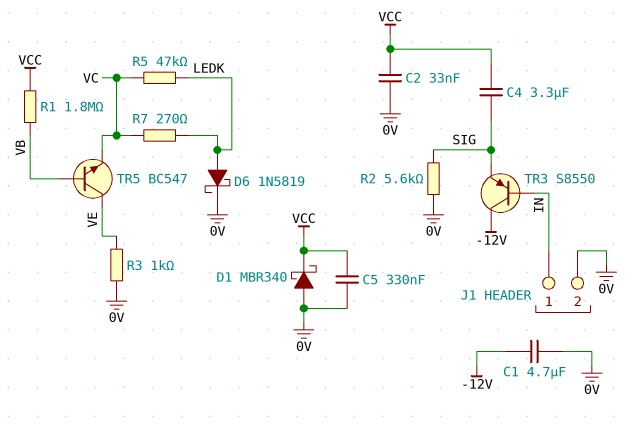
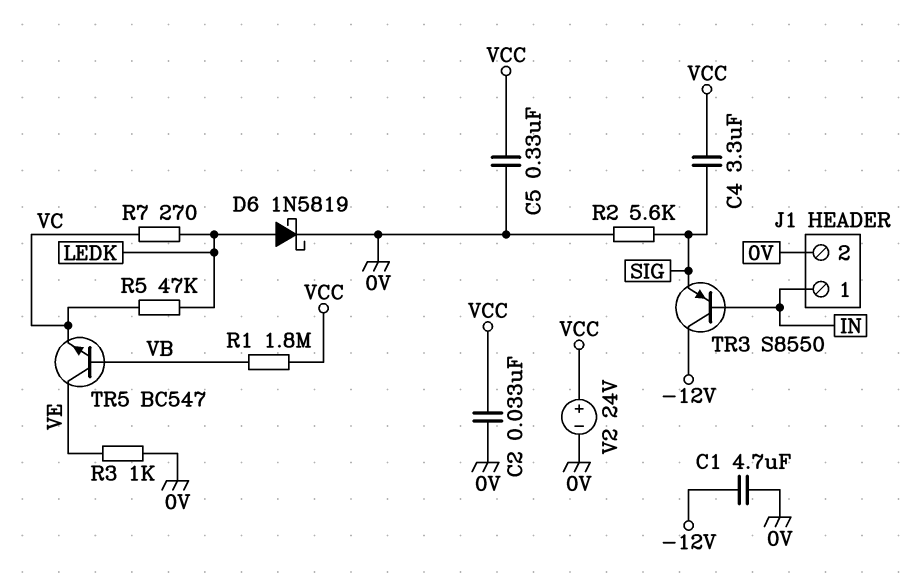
D1: schottky MBR340 (A 0V, K VCC) -> none
V2: none -> 24V (plus VCC, minus 0V)

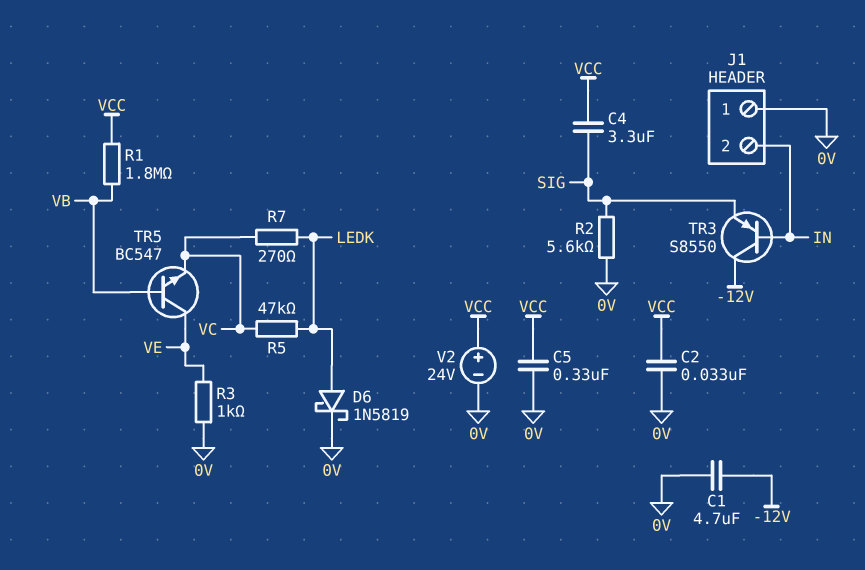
J1 pin 1: IN -> 0V
J1 pin 2: 0V -> IN

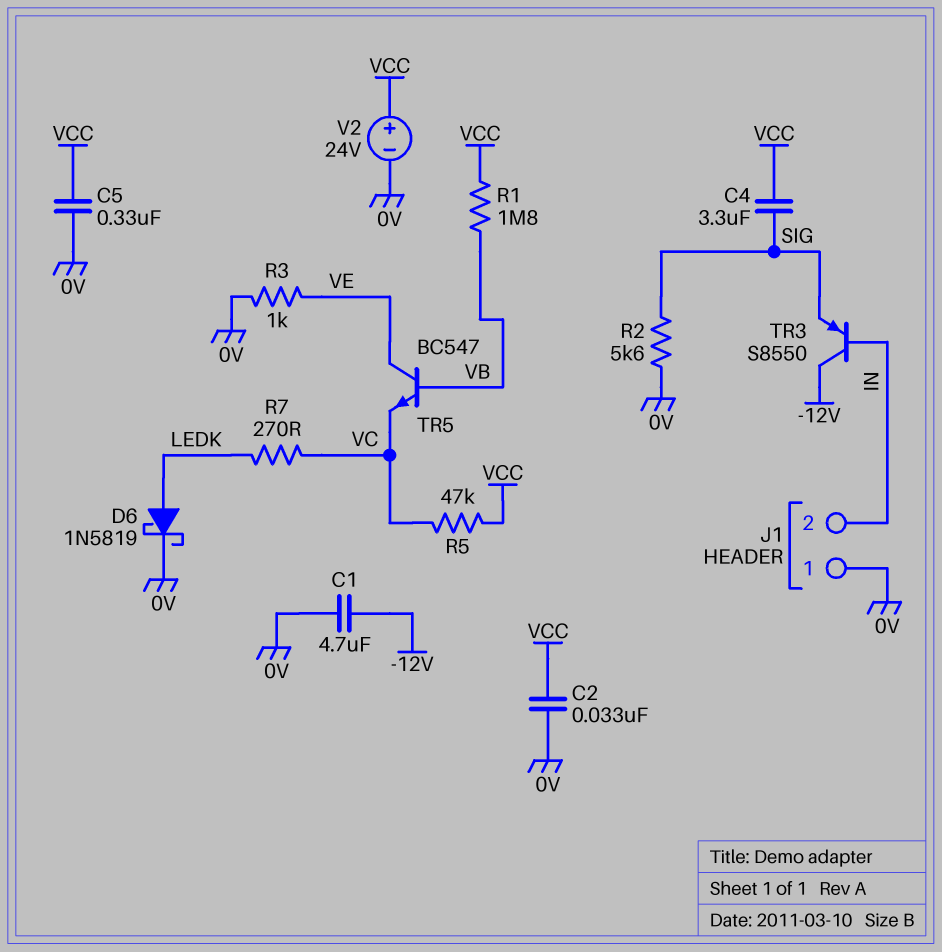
R5: 47k (LEDK, VC) -> 47k (VC, VCC)

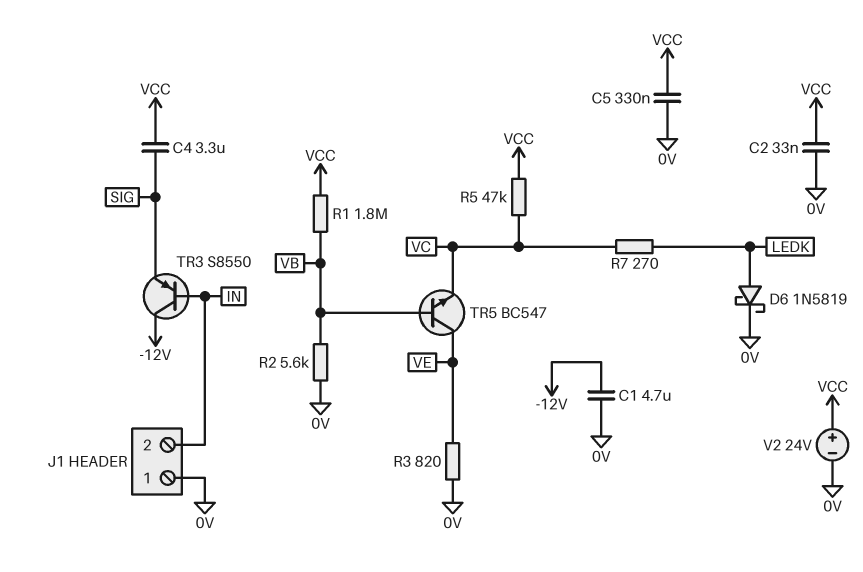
R2: 5.6k (0V, SIG) -> 5.6k (0V, VB)
R3: 1k (0V, VE) -> 820 (0V, VE)

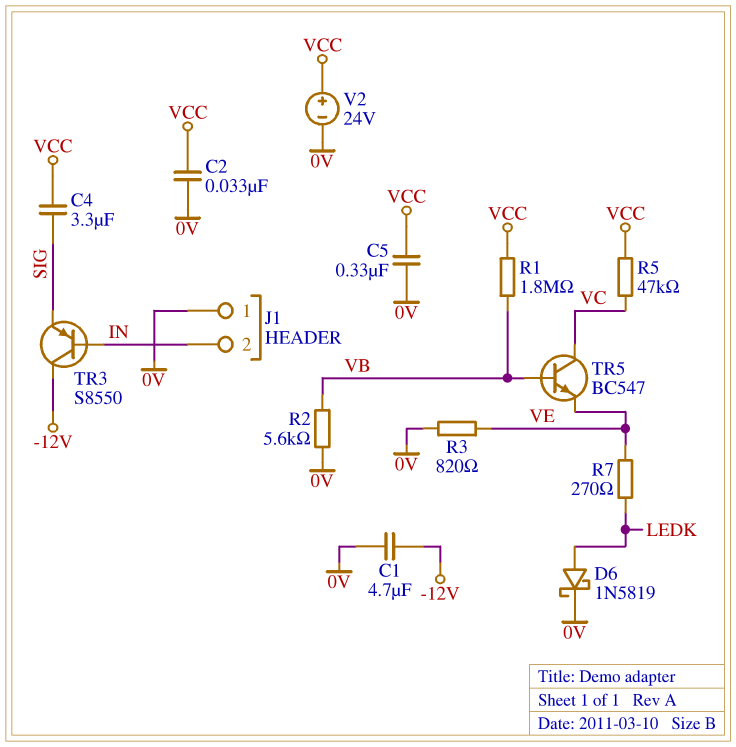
R7: 270 (LEDK, VC) -> 270 (LEDK, VE)
TR5: NPN BC547 (B VB, C VE, E VC) -> NPN BC547 (B VB, C VC, E VE)

